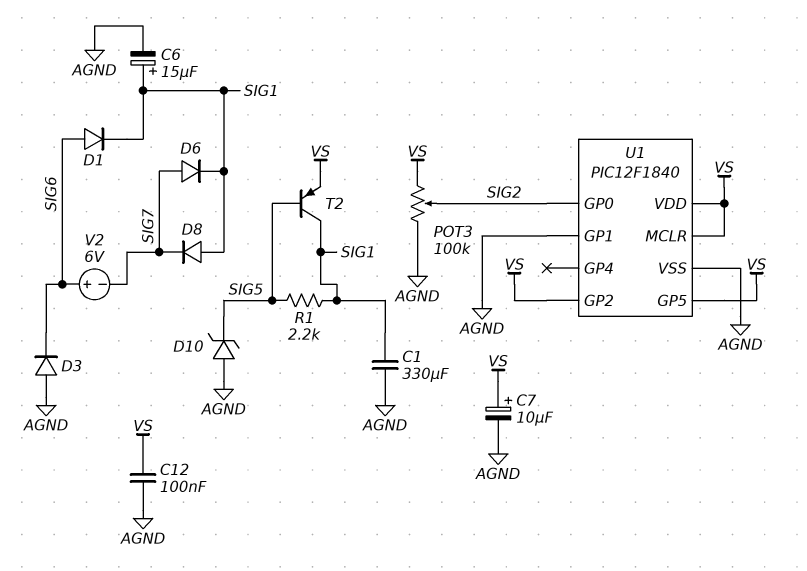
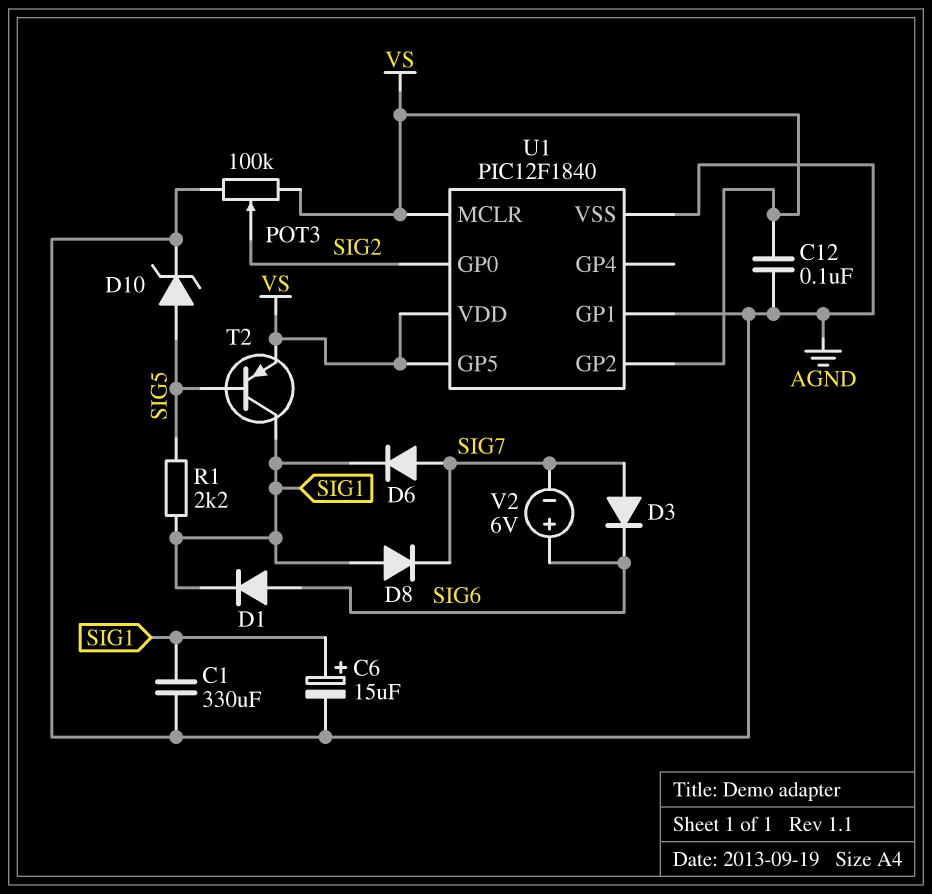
C7: 10uF (plus VS, minus AGND) -> none
D3: diode (A AGND, K SIG6) -> diode (A SIG7, K SIG6)
D10: zener (A AGND, K SIG5) -> zener (A SIG5, K AGND)

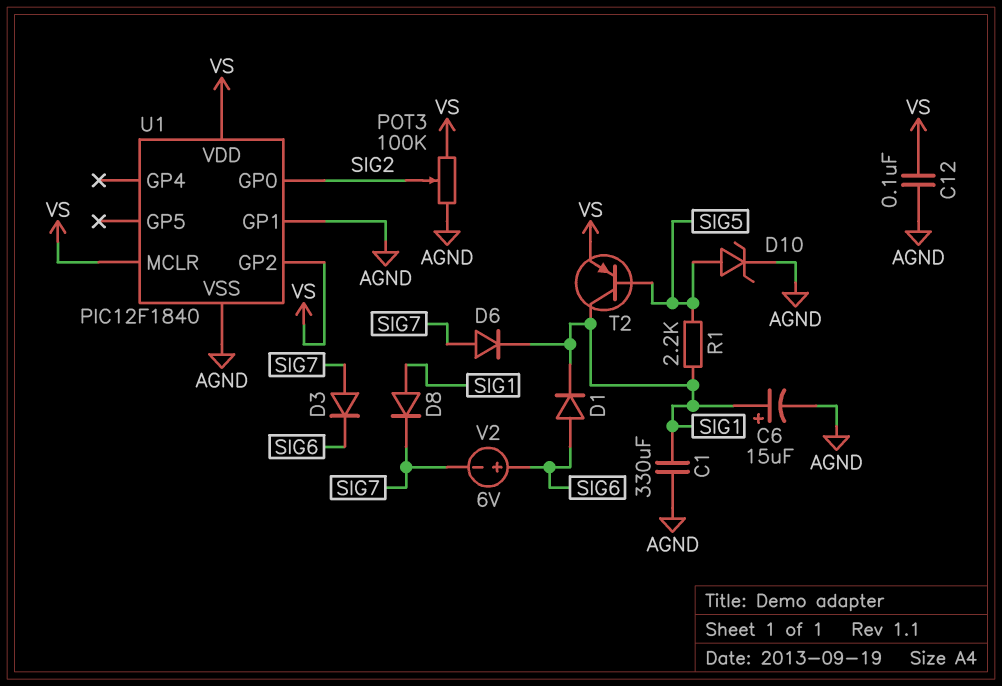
U1 pin GP5: VS -> none

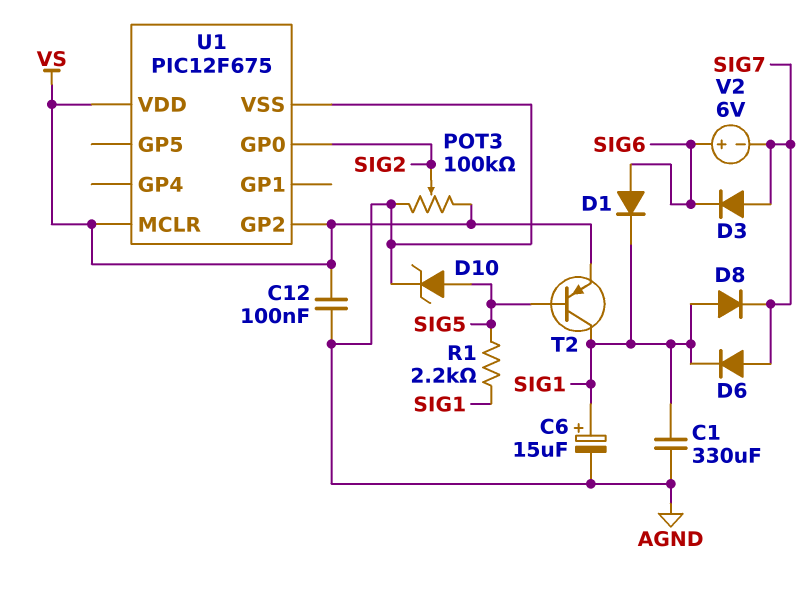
U1: PIC12F1840 -> PIC12F675
U1 pin GP1: AGND -> none

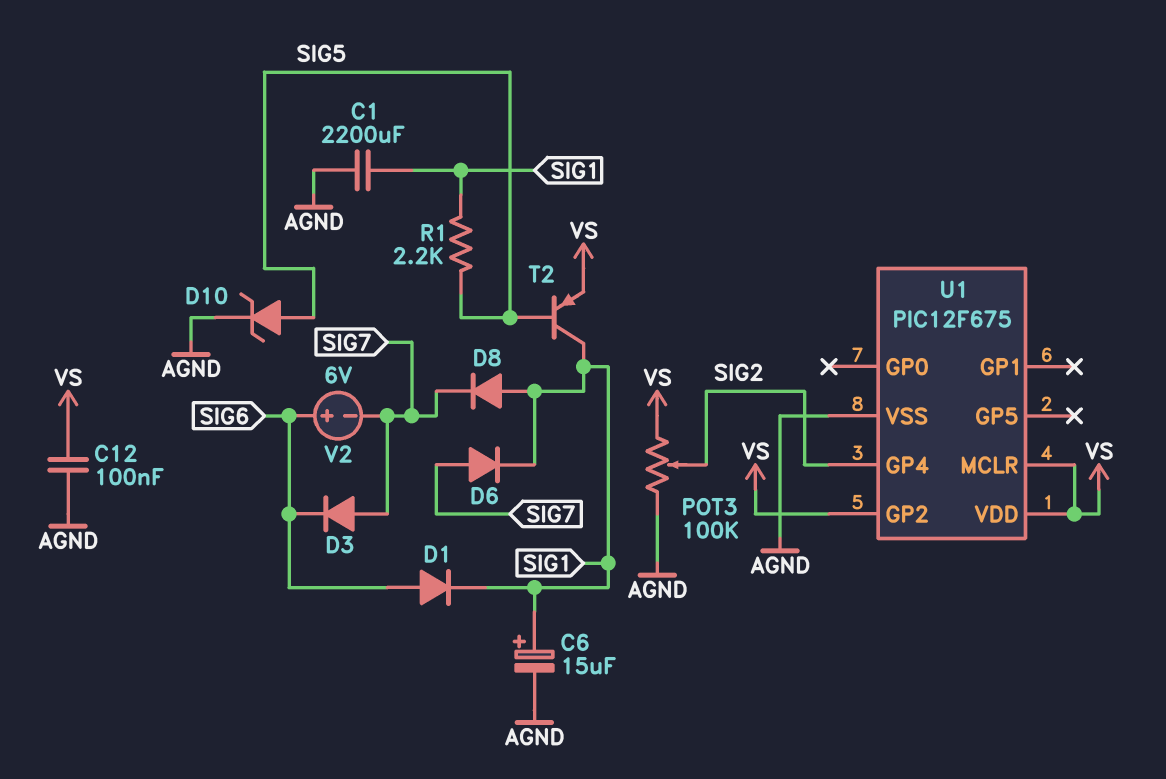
C1: 330uF (AGND, SIG1) -> 2200uF (AGND, SIG1)
U1 pin GP0: SIG2 -> none
U1 pin GP4: none -> SIG2

